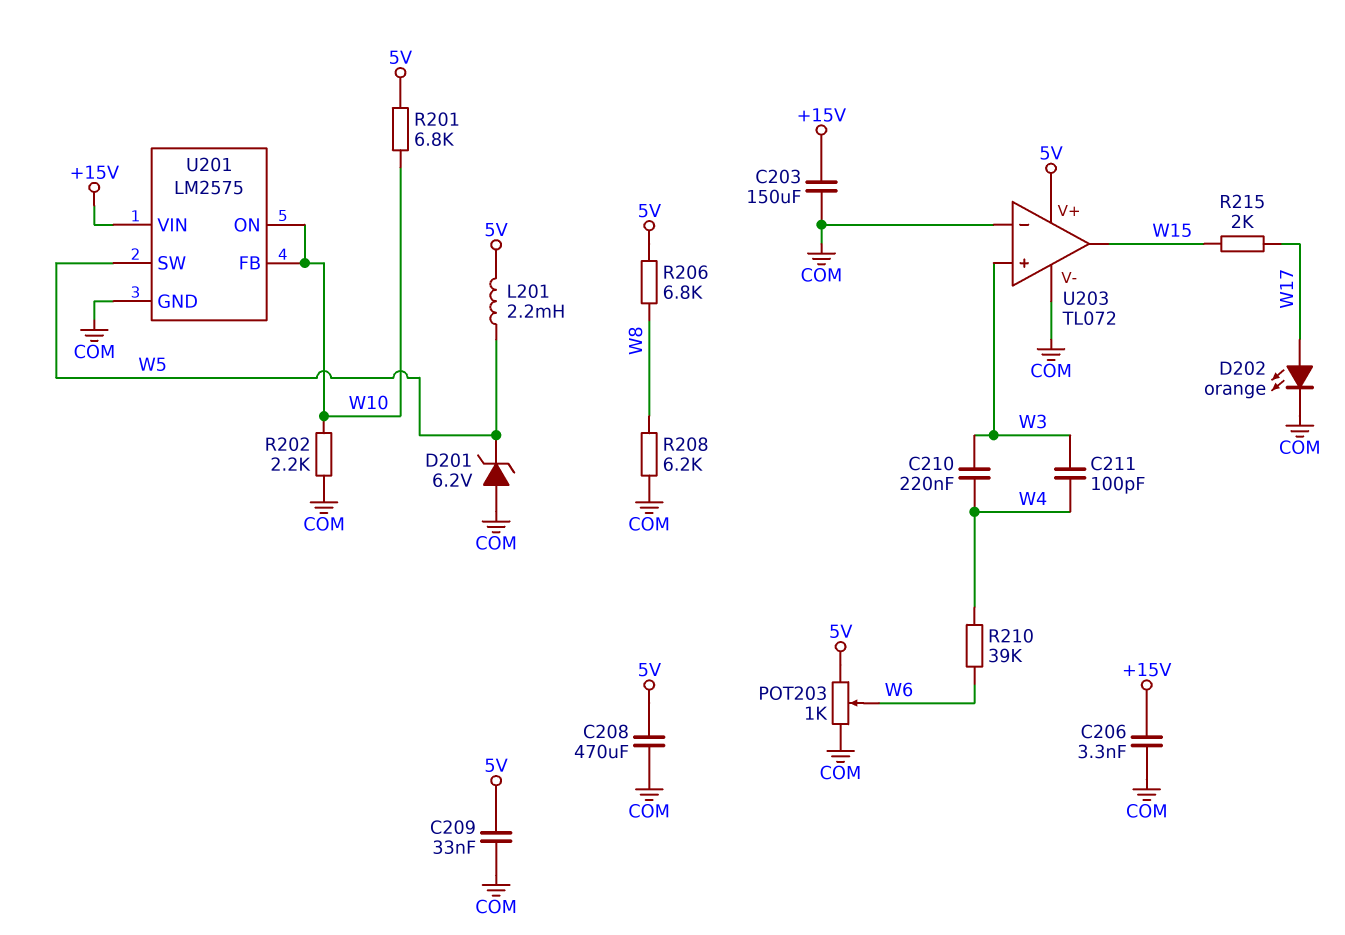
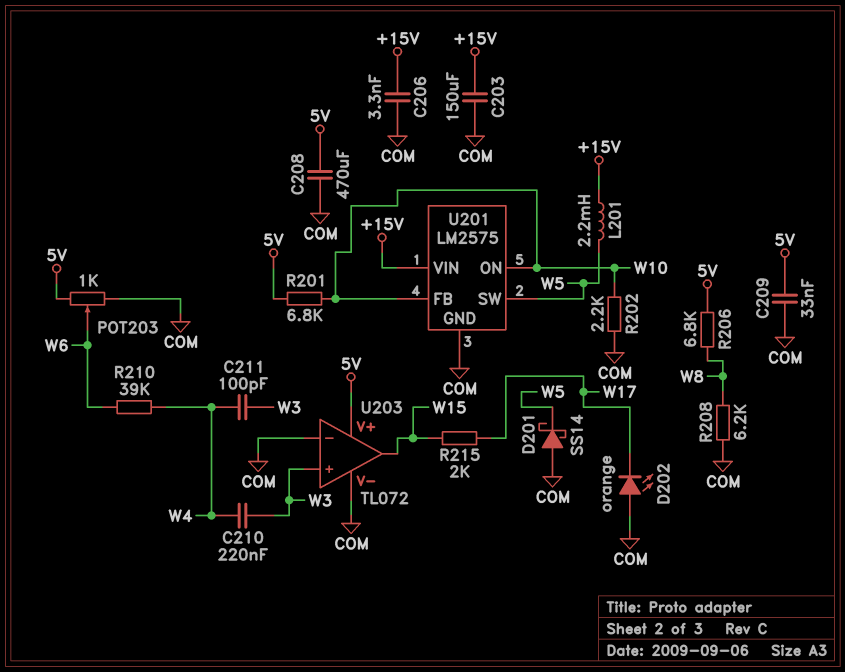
D201: zener 6.2V (A COM, K W5) -> schottky SS14 (A COM, K W5)
D202: LED orange (A W17, K COM) -> LED orange (A COM, K W17)
L201: 2.2mH (5V, W5) -> 2.2mH (+15V, W5)

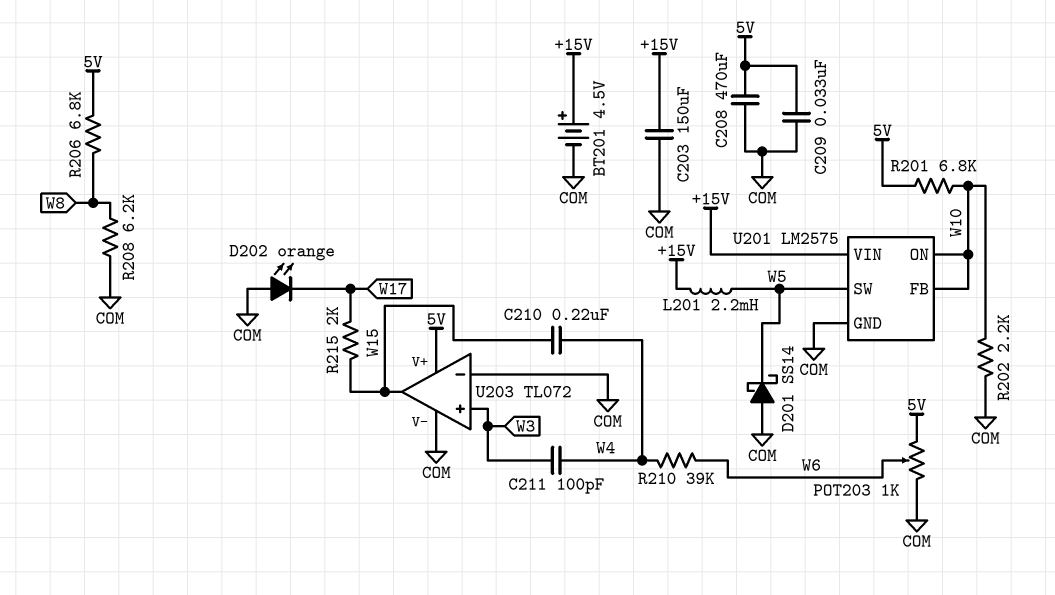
BT201: none -> 4.5V (plus +15V, minus COM)
C206: 3.3nF (+15V, COM) -> none
C210: 220nF (W3, W4) -> 220nF (W4, W15)

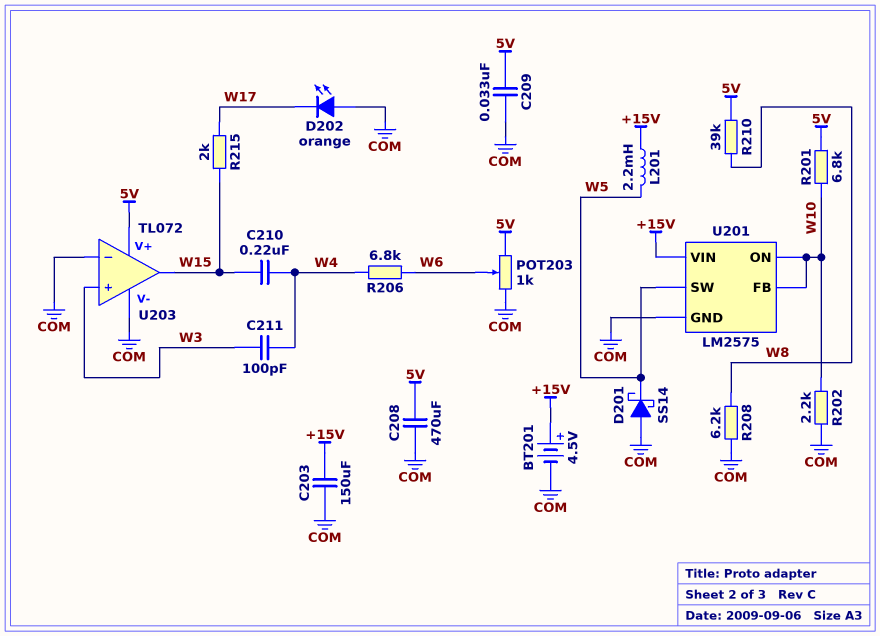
R206: 6.8k (5V, W8) -> 6.8k (W4, W6)
R210: 39k (W4, W6) -> 39k (5V, W8)

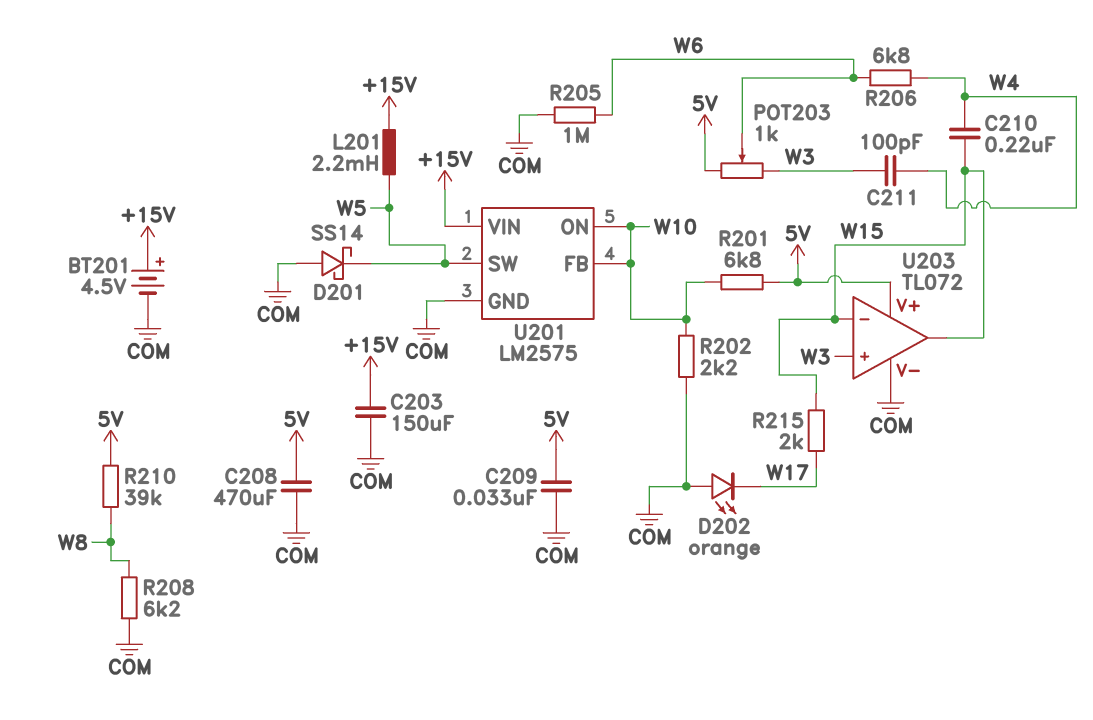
POT203: 1k (5V, COM, wiper W6) -> 1k (5V, W3, wiper W6)
R205: none -> 1M (COM, W6)
U203 pin in-: COM -> W15

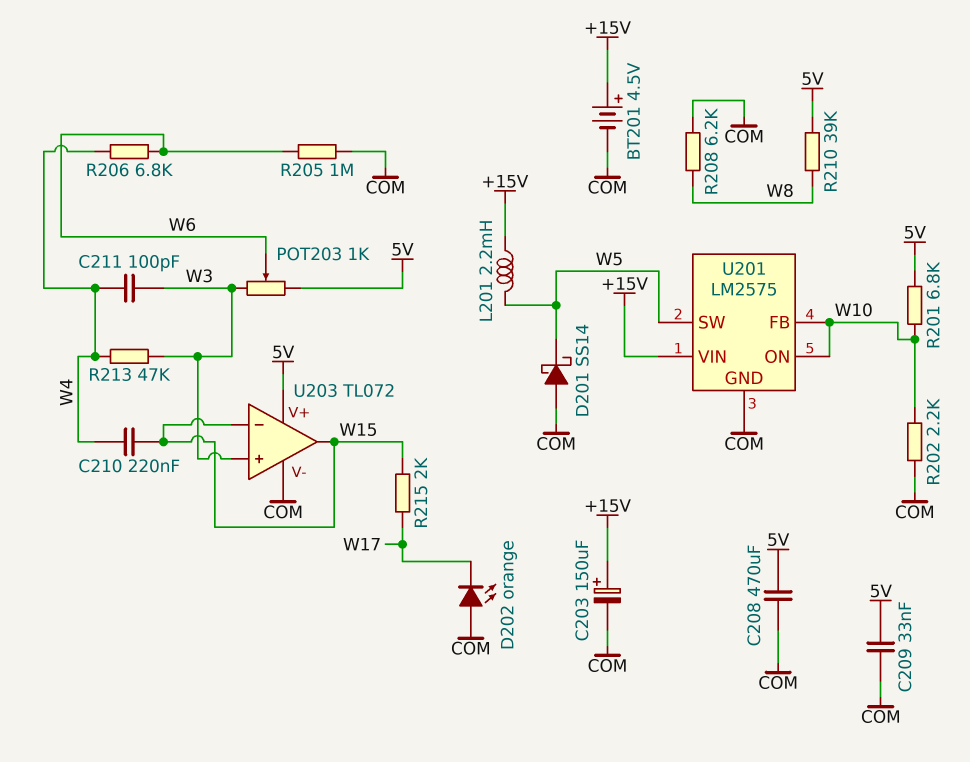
C203: 150uF (+15V, COM) -> 150uF (plus +15V, minus COM)
R213: none -> 47k (W3, W4)

